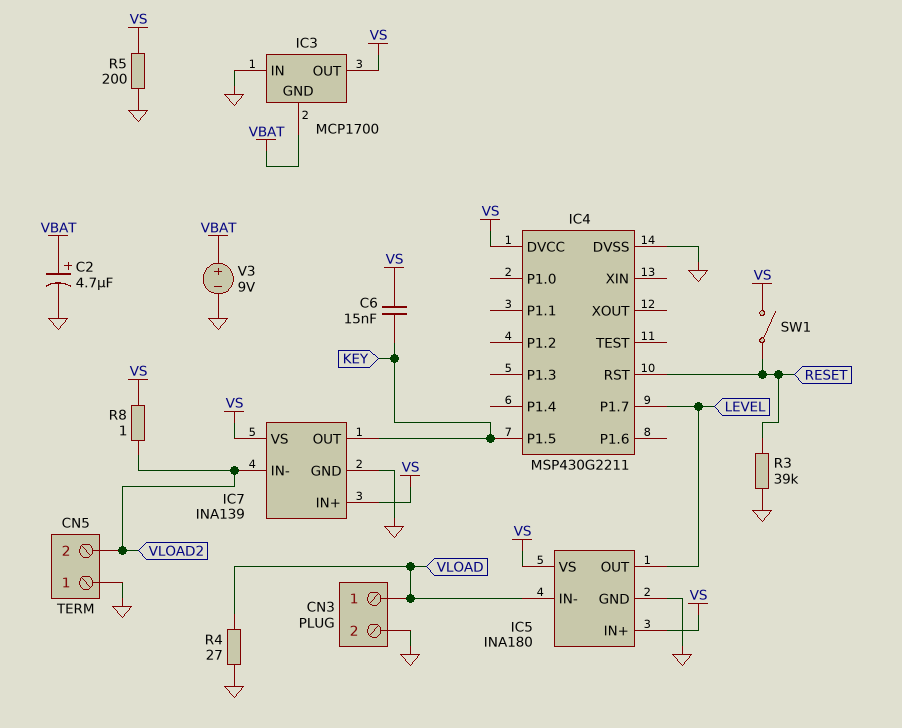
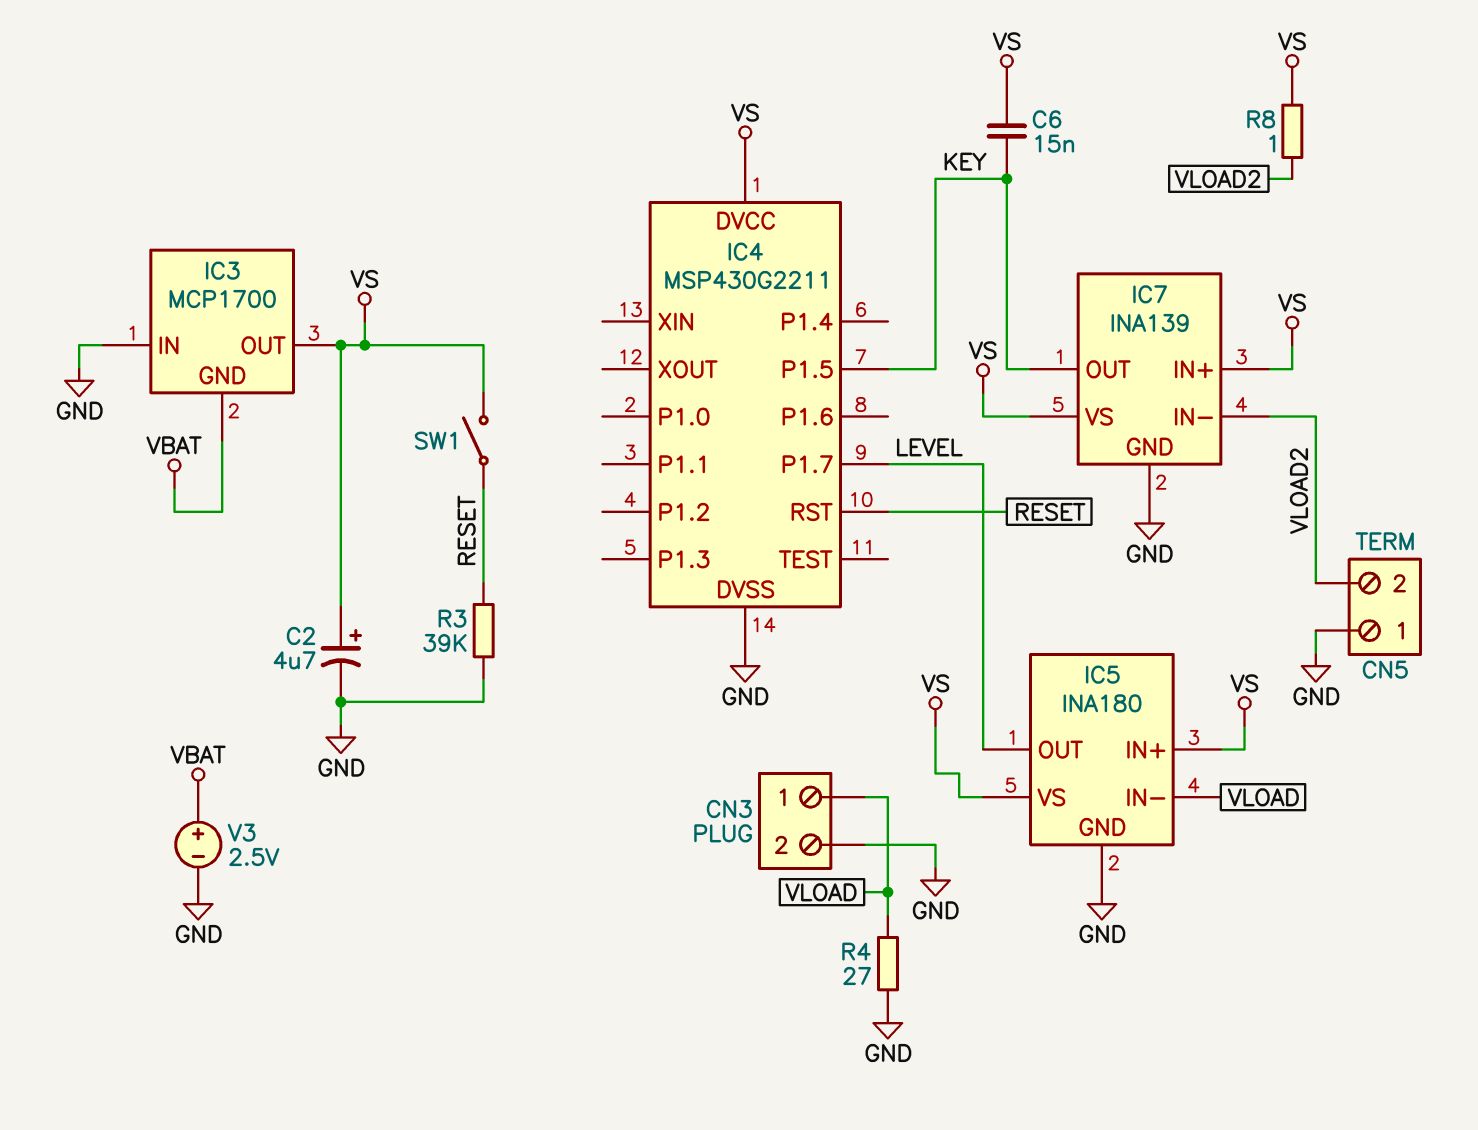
C2: 4.7uF (plus VBAT, minus GND) -> 4.7uF (plus VS, minus GND)
R5: 200 (GND, VS) -> none
V3: 9V (plus VBAT, minus GND) -> 2.5V (plus VBAT, minus GND)

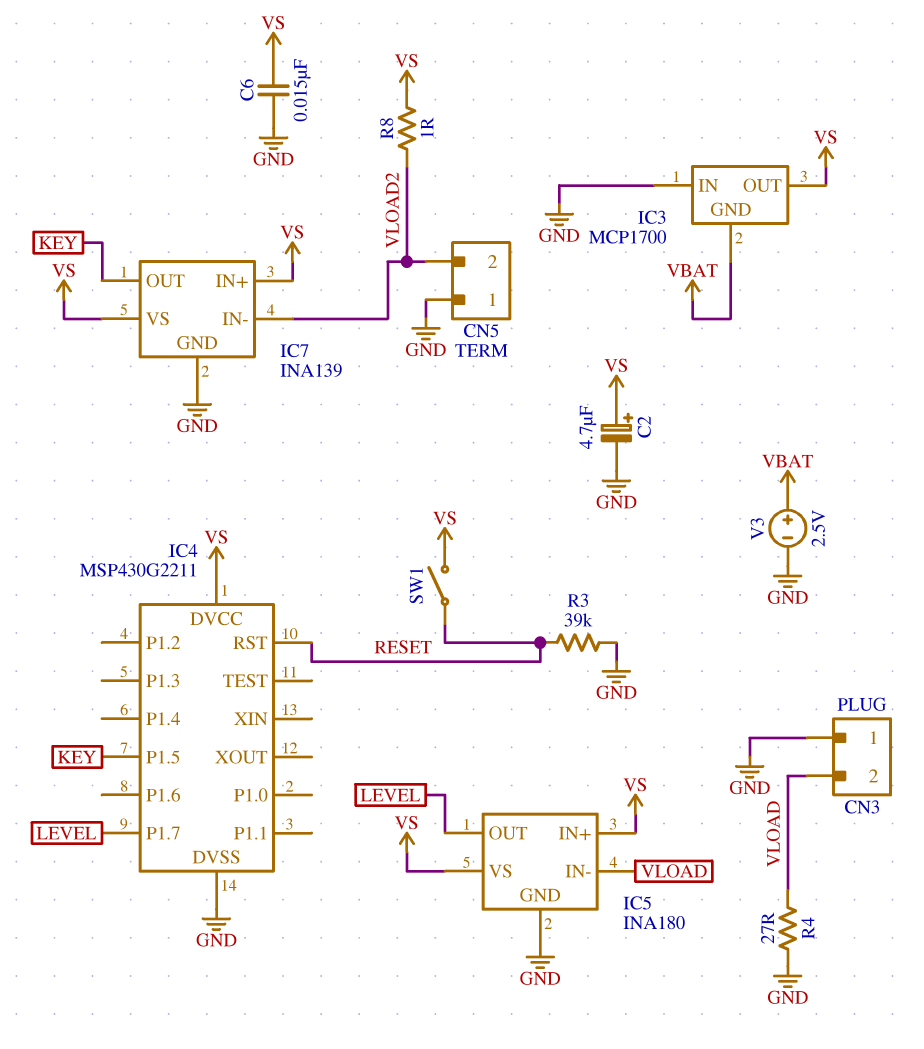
C6: 15nF (KEY, VS) -> 15nF (GND, VS)
CN3 pin 1: VLOAD -> GND
CN3 pin 2: GND -> VLOAD

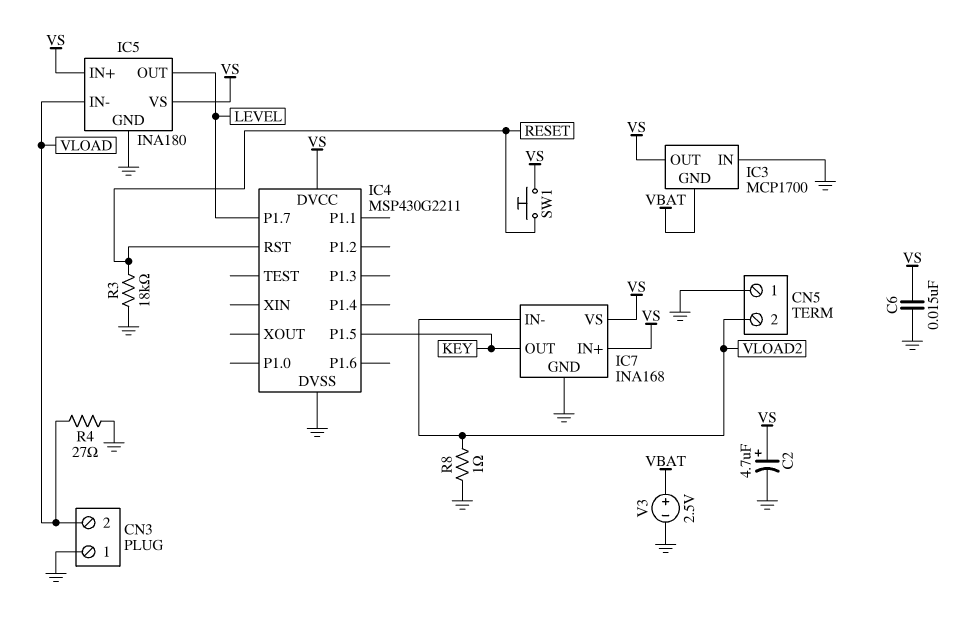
IC7: INA139 -> INA168
R3: 39k (GND, RESET) -> 18k (GND, RESET)
R8: 1 (VLOAD2, VS) -> 1 (GND, VLOAD2)
SW1: switch (RESET, VS) -> button (RESET, VS)

